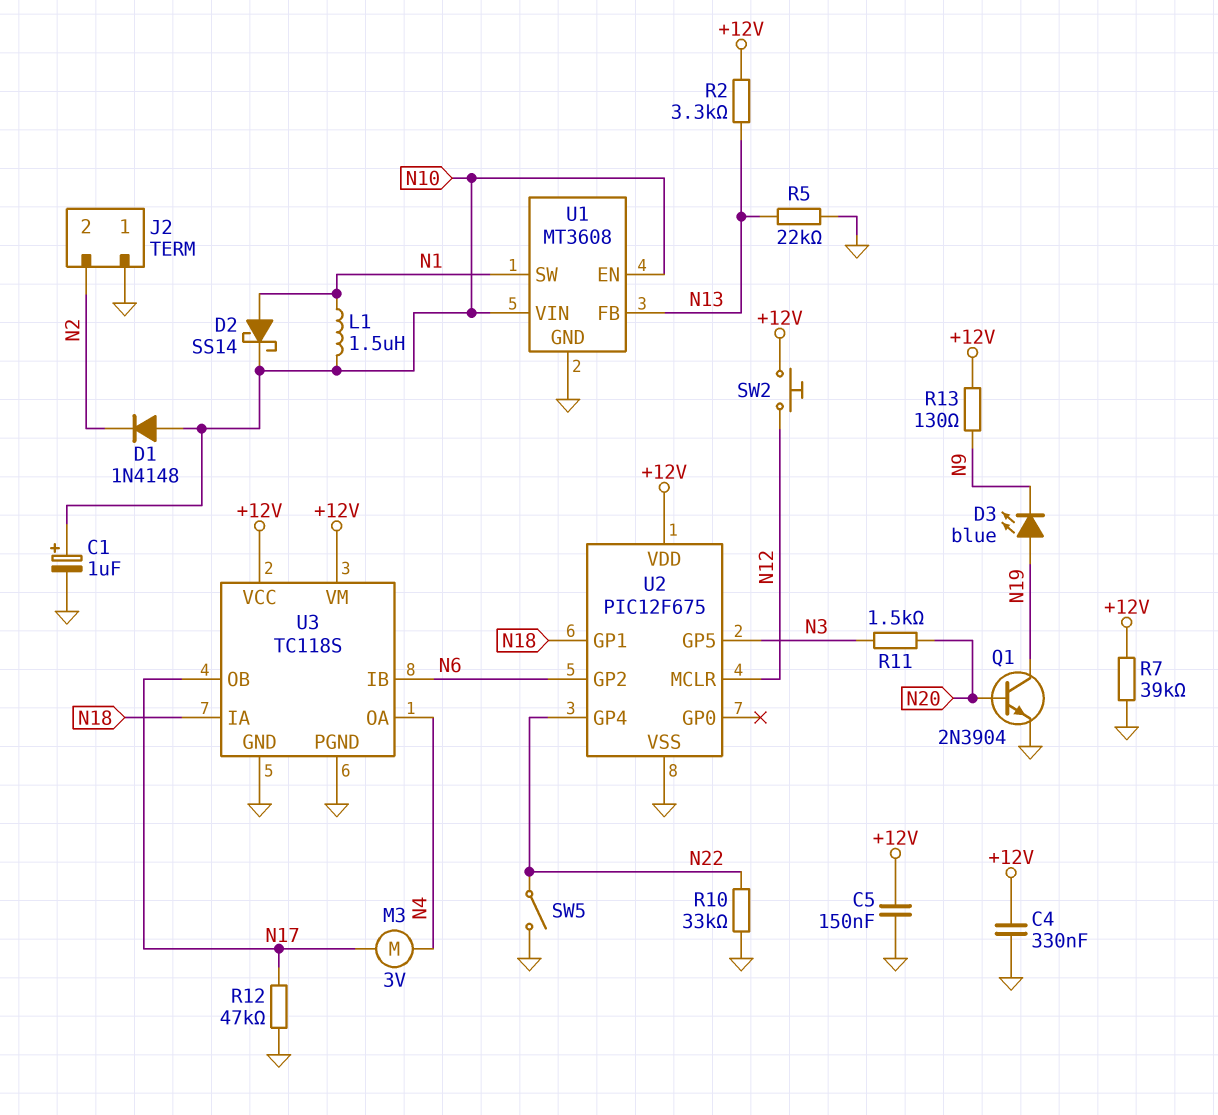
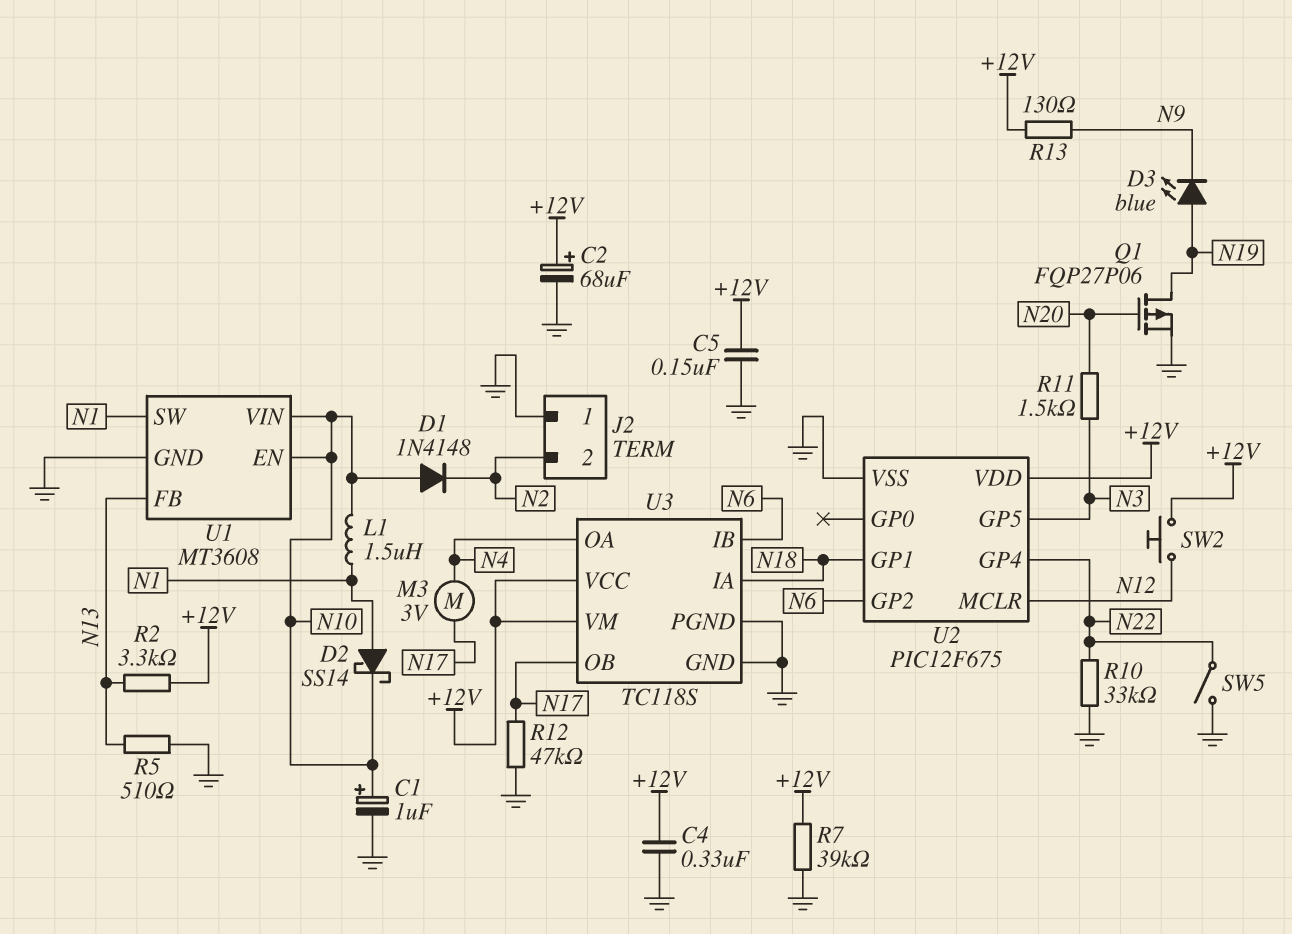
C2: none -> 68uF (plus +12V, minus GND)
Q1: NPN 2N3904 (B N20, C N19, E GND) -> PMOS FQP27P06 (G N20, D N19, S GND)
R5: 22k (GND, N13) -> 510 (GND, N13)

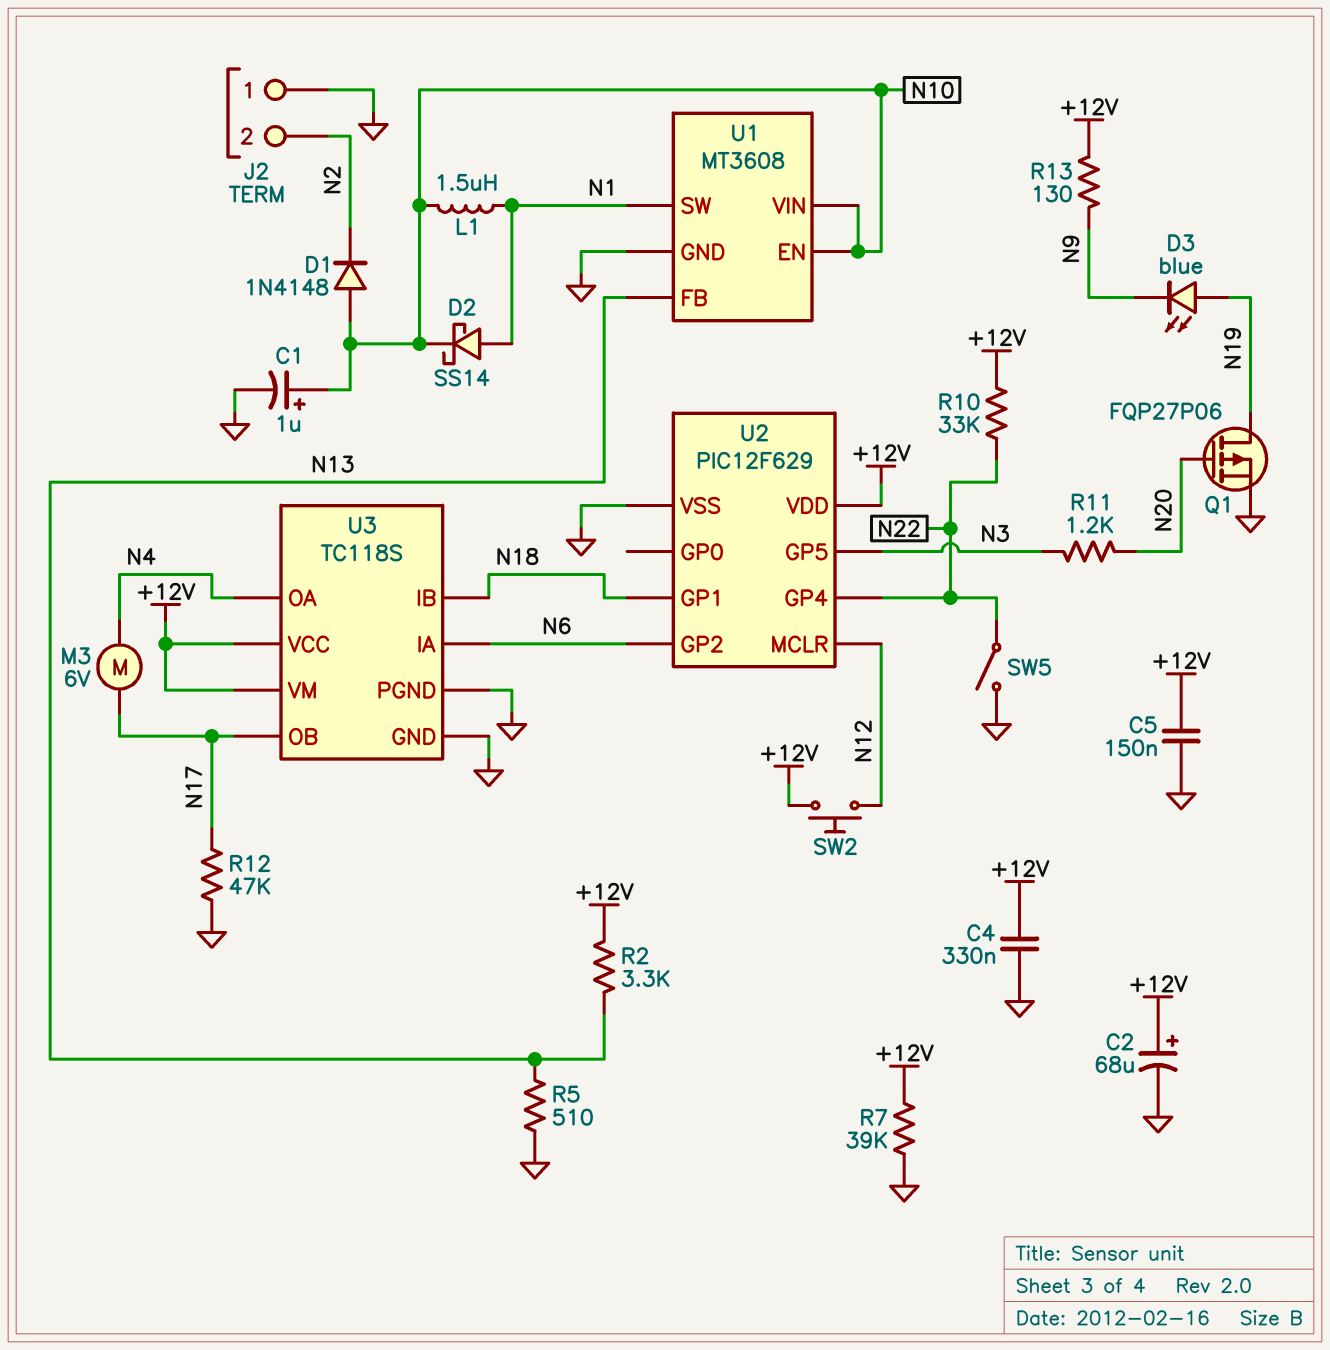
M3: motor 3V (N4, N17) -> motor 6V (N4, N17)
R10: 33k (GND, N22) -> 33k (+12V, N22)
R11: 1.5k (N3, N20) -> 1.2k (N3, N20)
U2: PIC12F675 -> PIC12F629
U3 pin IA: N18 -> N6
U3 pin IB: N6 -> N18

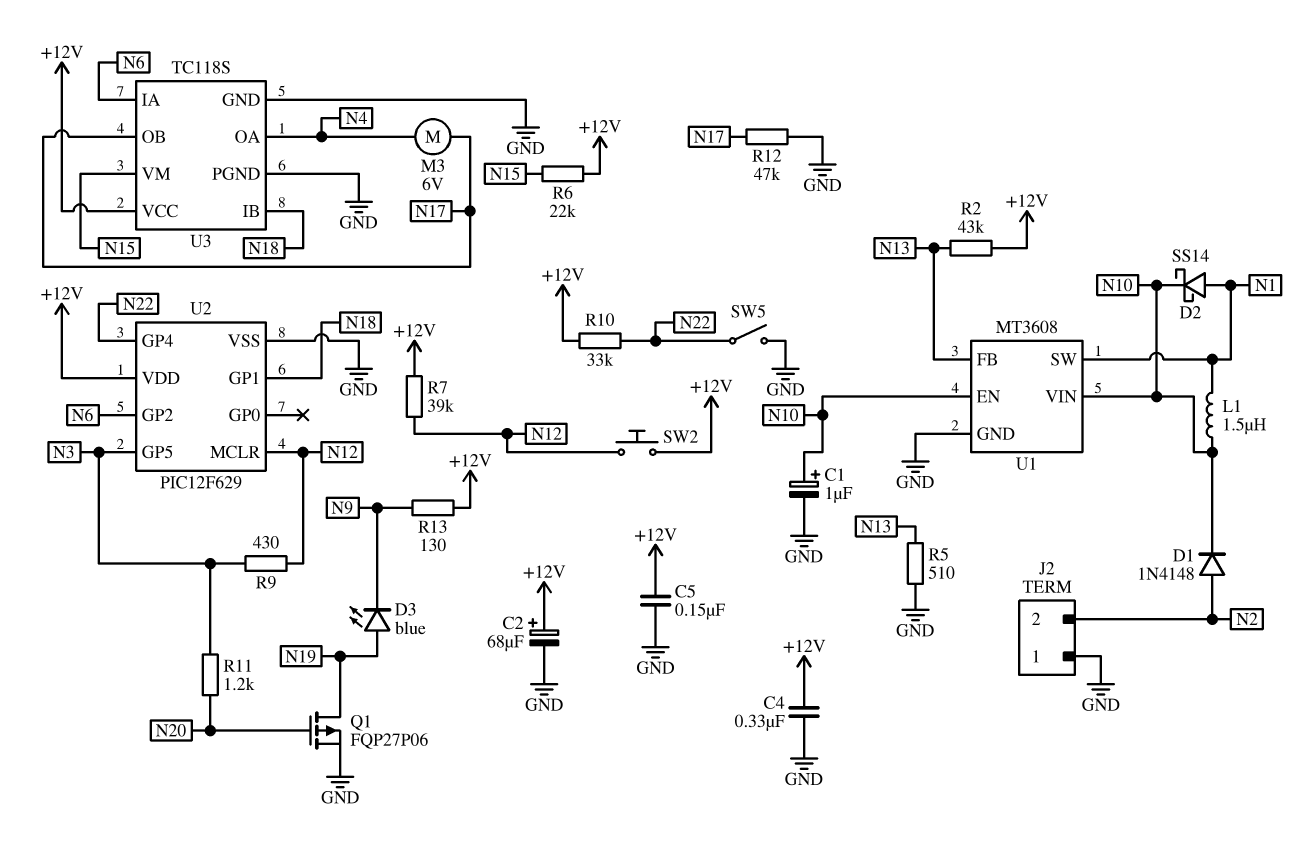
D1: diode 1N4148 (A N10, K N2) -> diode 1N4148 (A N2, K N10)
R2: 3.3k (+12V, N13) -> 43k (+12V, N13)
R6: none -> 22k (+12V, N15)
R7: 39k (+12V, GND) -> 39k (+12V, N12)
R9: none -> 430 (N3, N12)
U3 pin VM: +12V -> N15

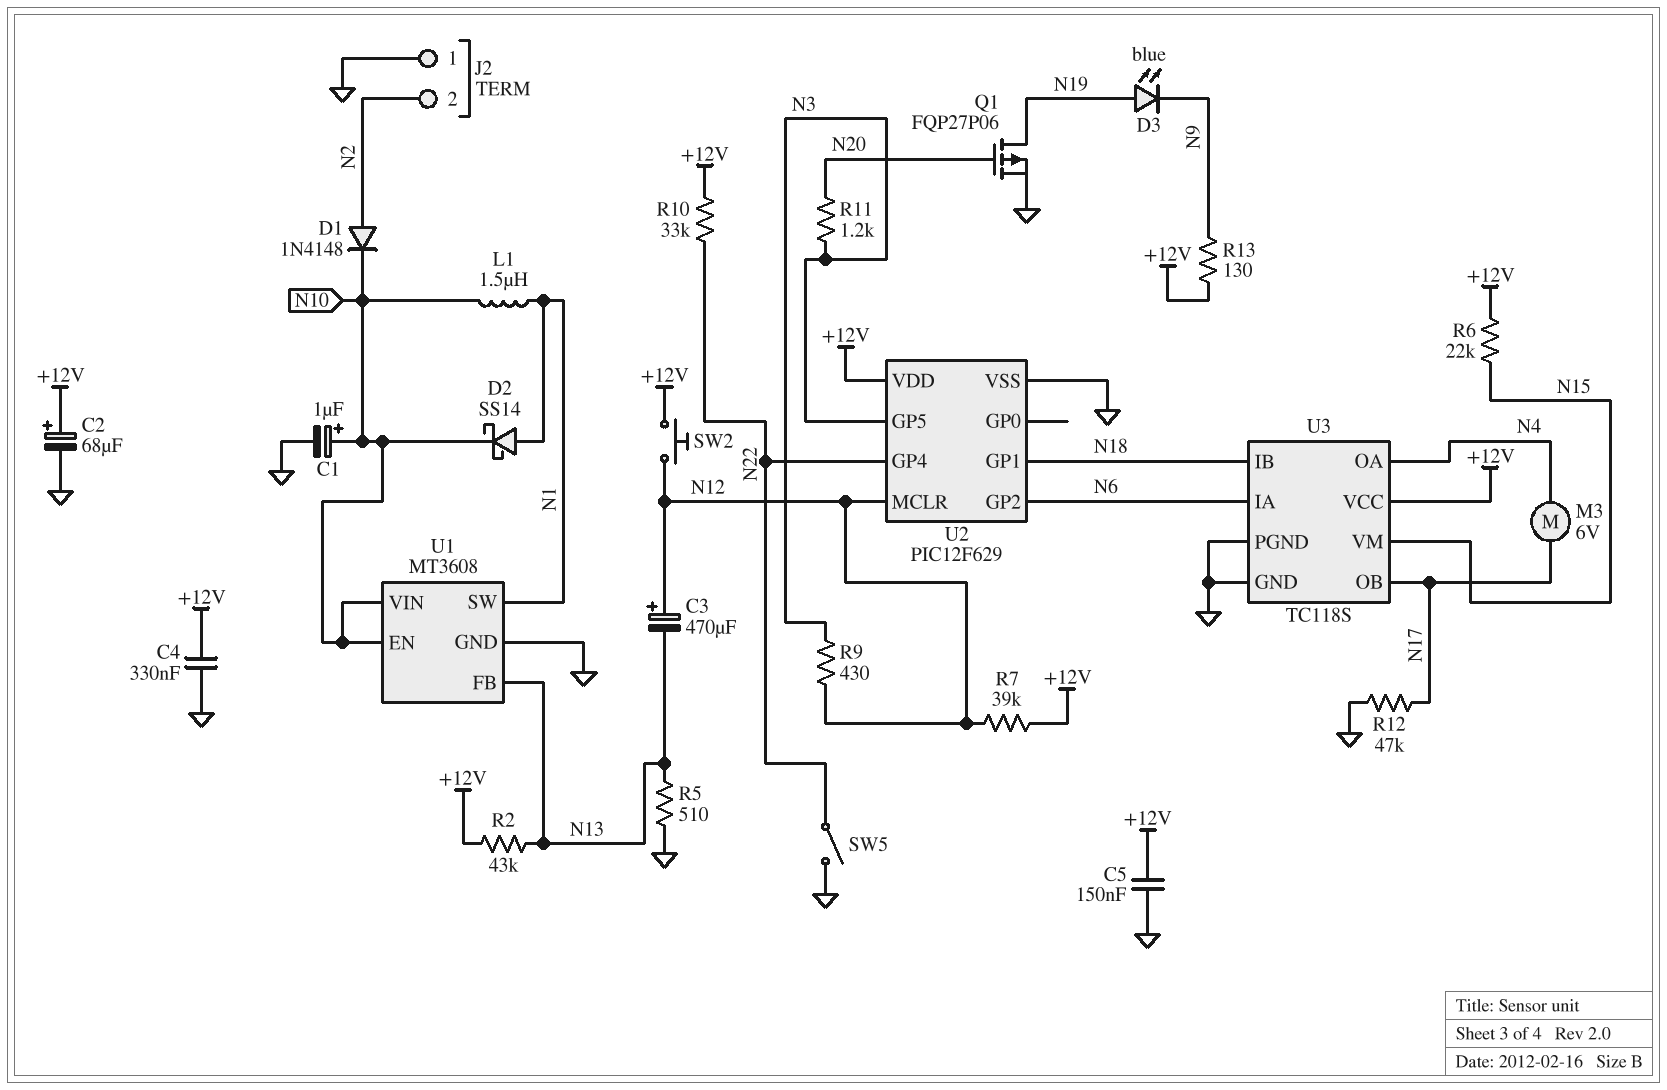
C3: none -> 470uF (plus N12, minus N13)

